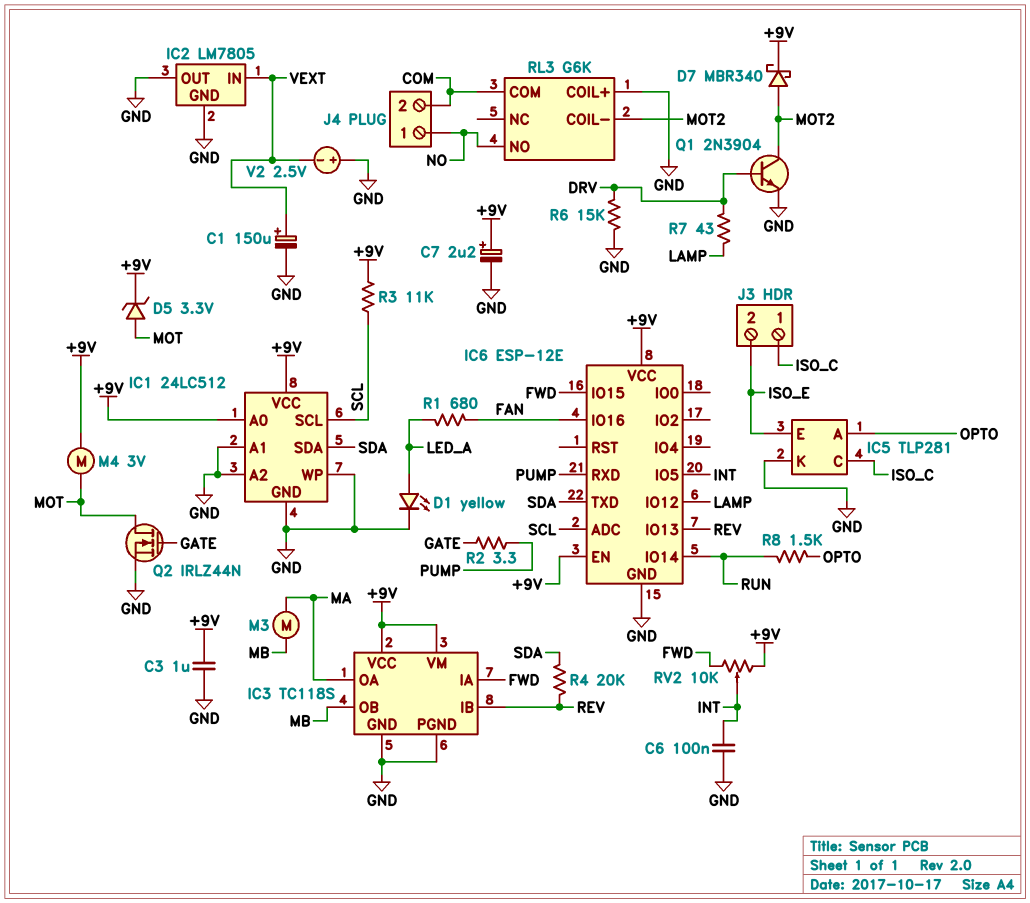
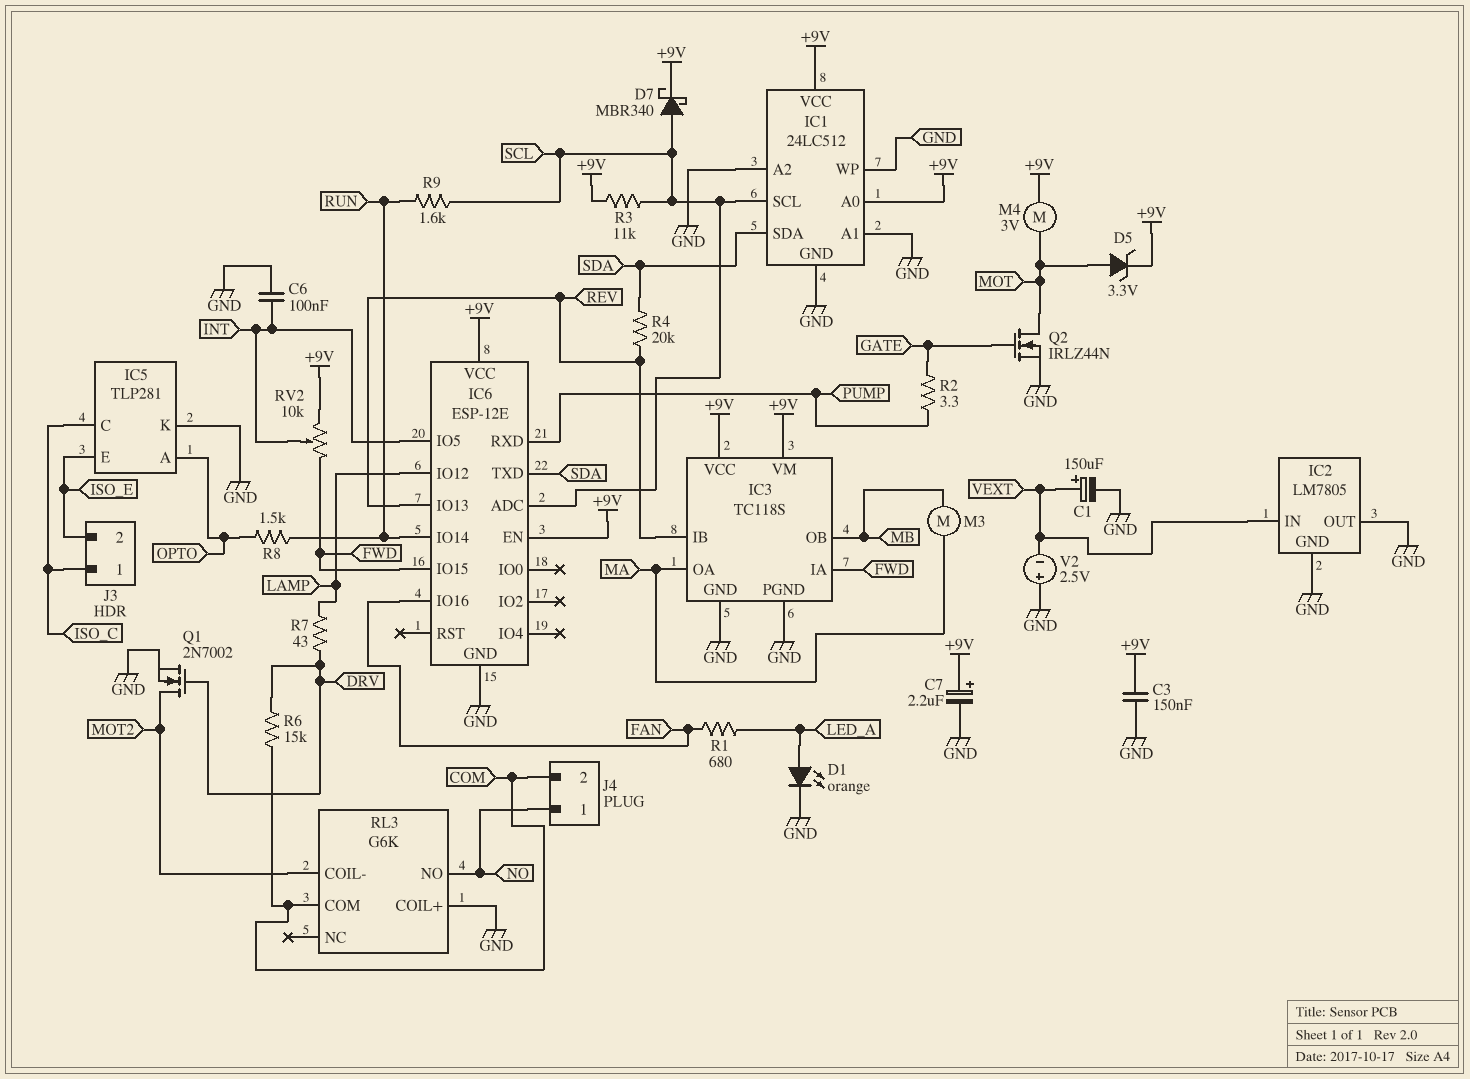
C3: 1uF (+9V, GND) -> 150nF (+9V, GND)
D1: LED yellow (A LED_A, K GND) -> LED orange (A LED_A, K GND)
D7: schottky MBR340 (A MOT2, K +9V) -> schottky MBR340 (A SCL, K +9V)
Q1: NPN 2N3904 (B DRV, C MOT2, E GND) -> NMOS 2N7002 (G DRV, D MOT2, S GND)
R6: 15k (DRV, GND) -> 15k (COM, DRV)
R9: none -> 1.6k (RUN, SCL)

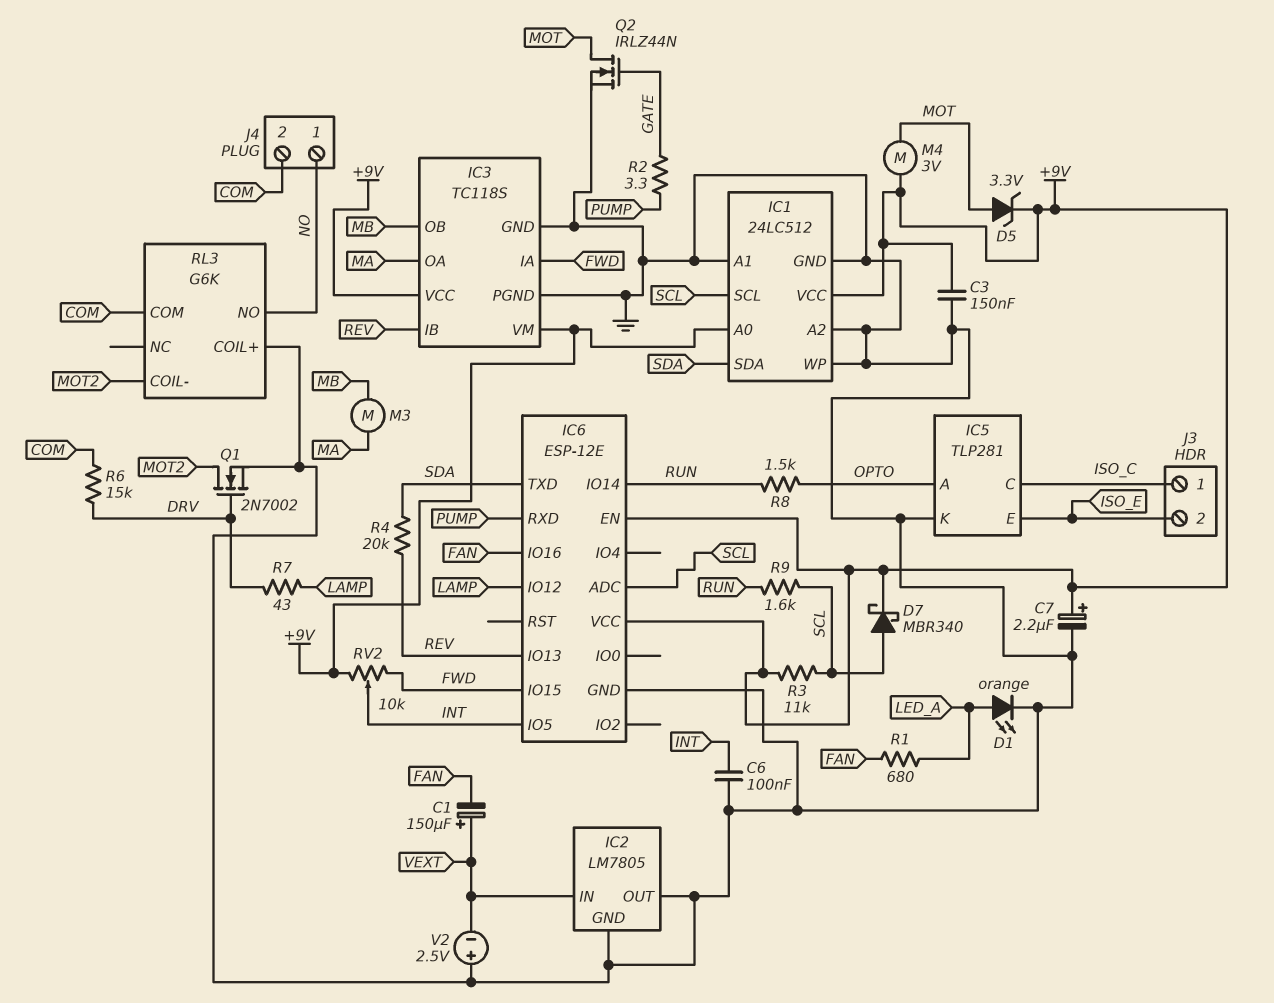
C1: 150uF (plus VEXT, minus GND) -> 150uF (plus VEXT, minus FAN)

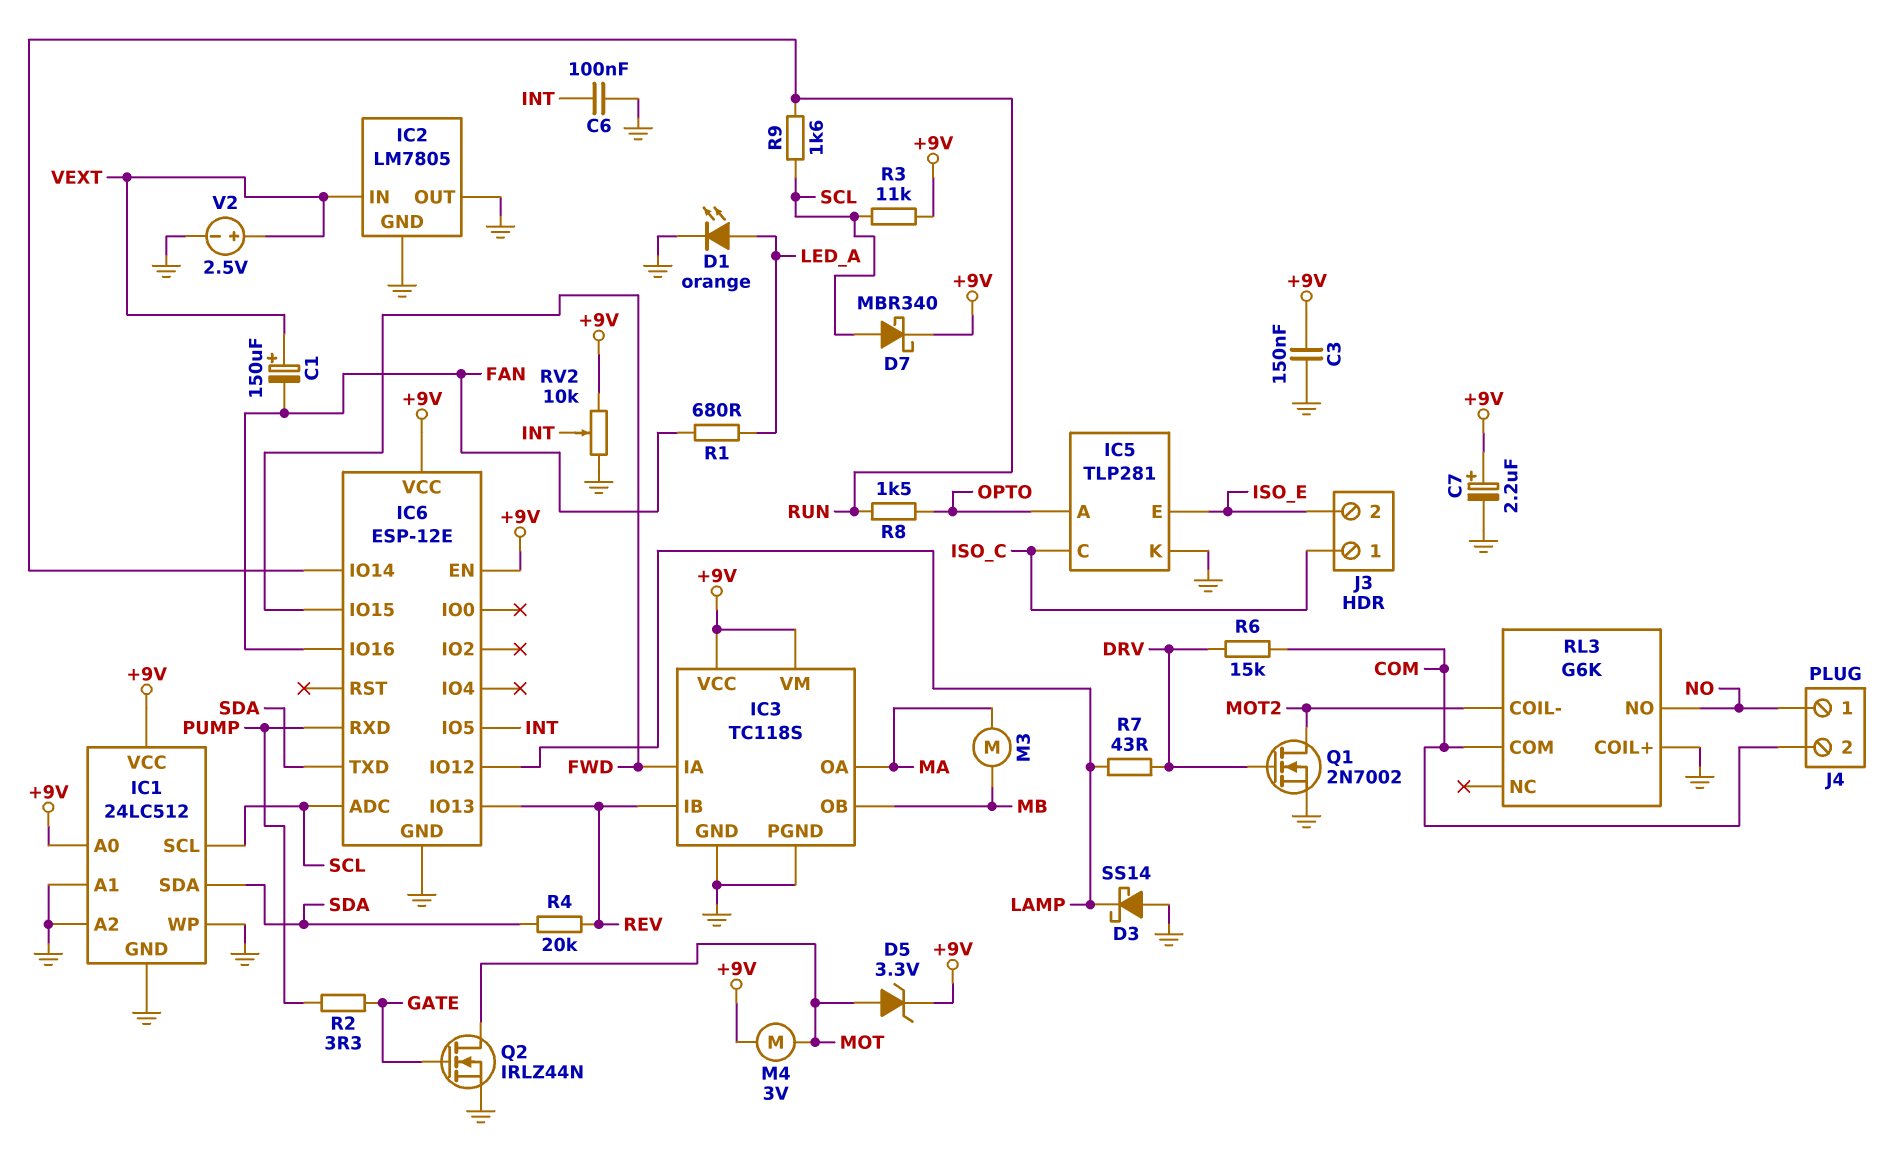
D3: none -> schottky SS14 (A GND, K LAMP)
RV2: 10k (+9V, FWD, wiper INT) -> 10k (+9V, GND, wiper INT)
V2: 2.5V (plus GND, minus VEXT) -> 2.5V (plus VEXT, minus GND)

